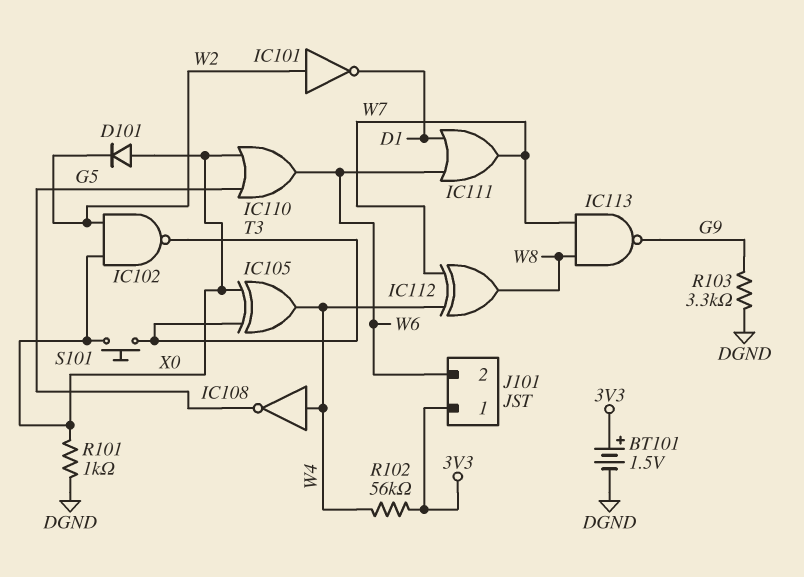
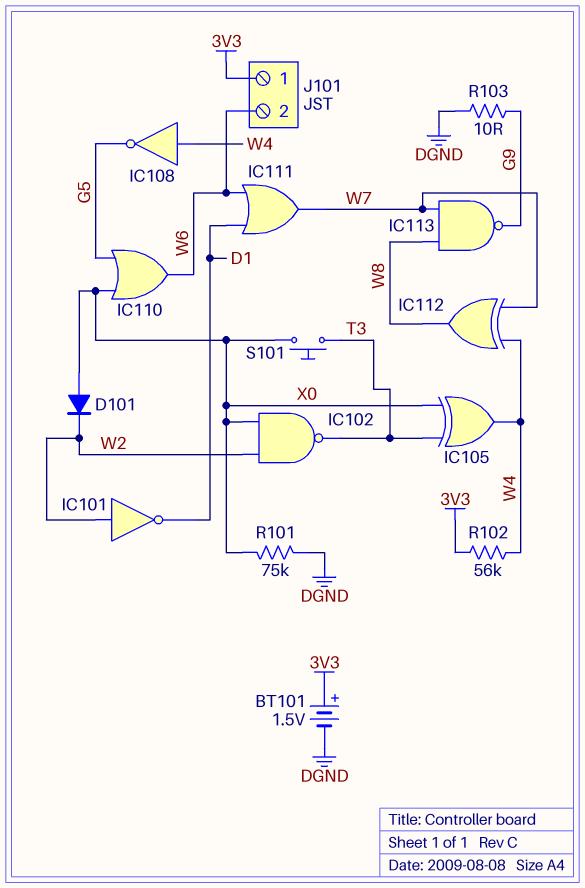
R101: 1k (DGND, X0) -> 75k (DGND, X0)
R103: 3.3k (DGND, G9) -> 10 (DGND, G9)

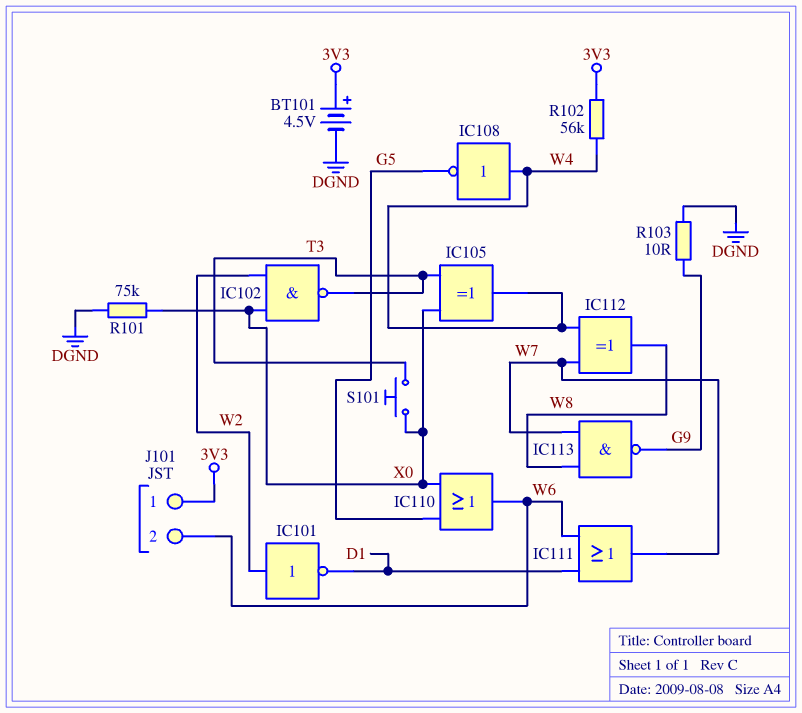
BT101: 1.5V (plus 3V3, minus DGND) -> 4.5V (plus 3V3, minus DGND)
D101: diode (A X0, K W2) -> none

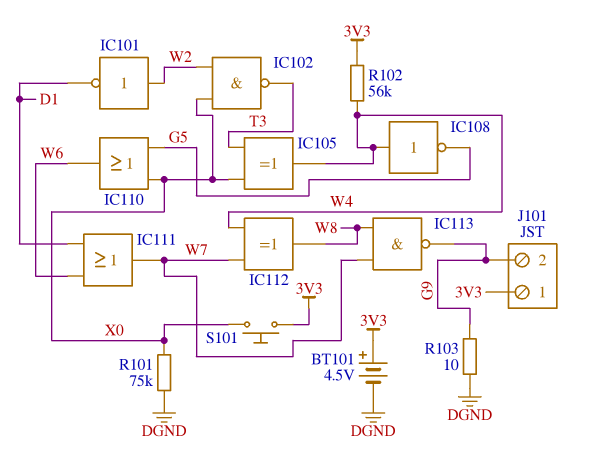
J101 pin 2: W6 -> G9
S101: button (T3, X0) -> button (3V3, X0)

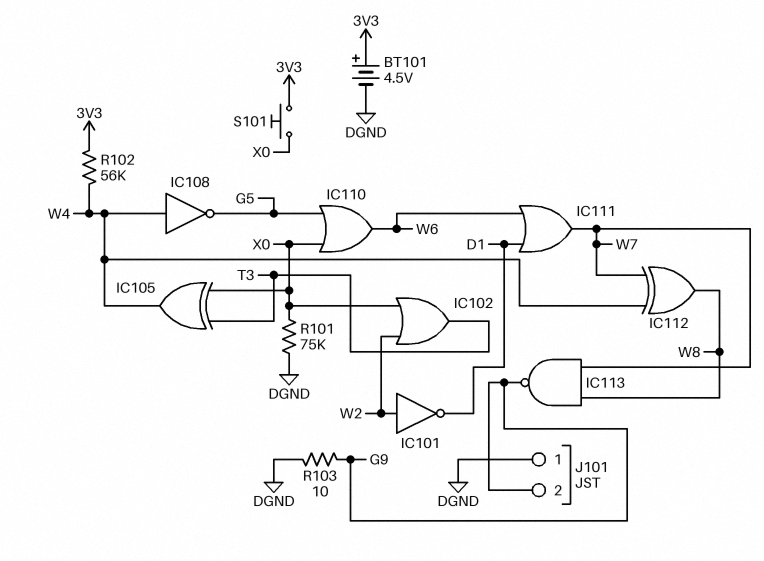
IC102: NAND (in W2, in X0, out T3) -> OR (in W2, in X0, out T3)
J101 pin 1: 3V3 -> DGND

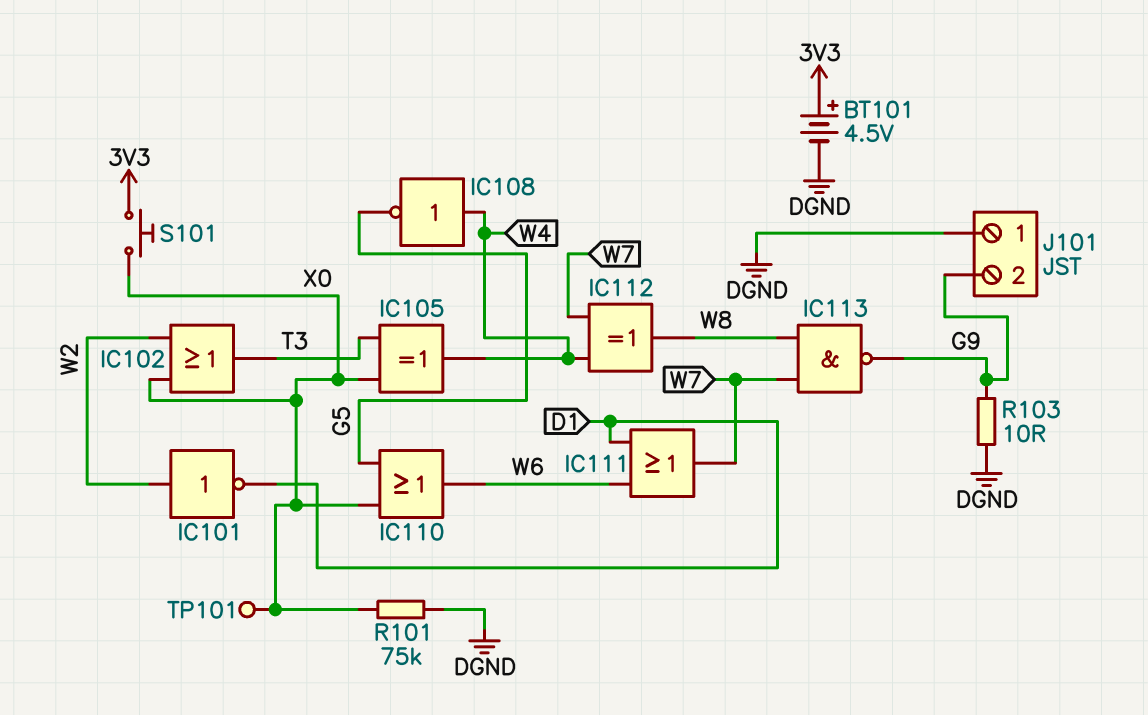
R102: 56k (3V3, W4) -> none
TP101: none -> test point (X0)

